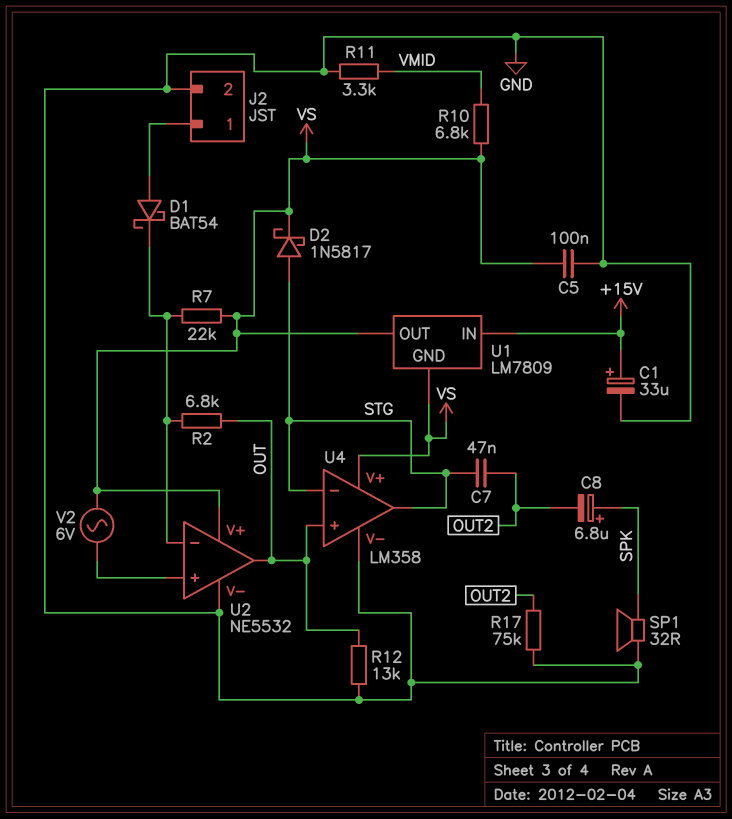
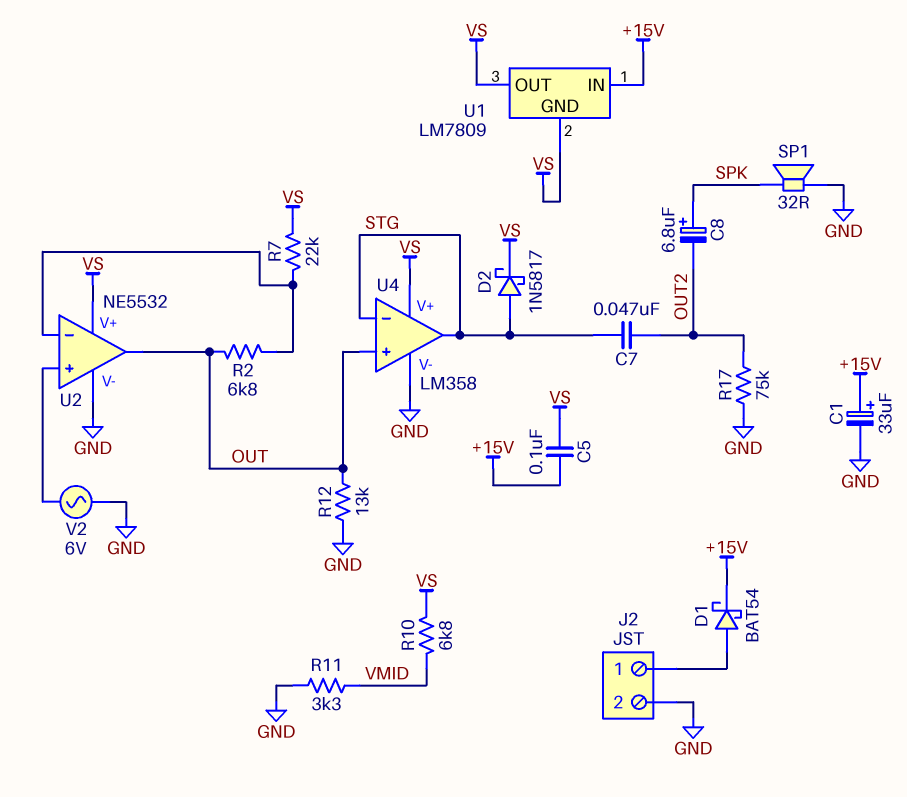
C5: 100nF (GND, VS) -> 100nF (+15V, VS)
D1: schottky BAT54 (A J2/1, K U2/in-) -> schottky BAT54 (A J2/1, K +15V)
V2: AC 6V (U2/in+, VS) -> AC 6V (GND, U2/in+)

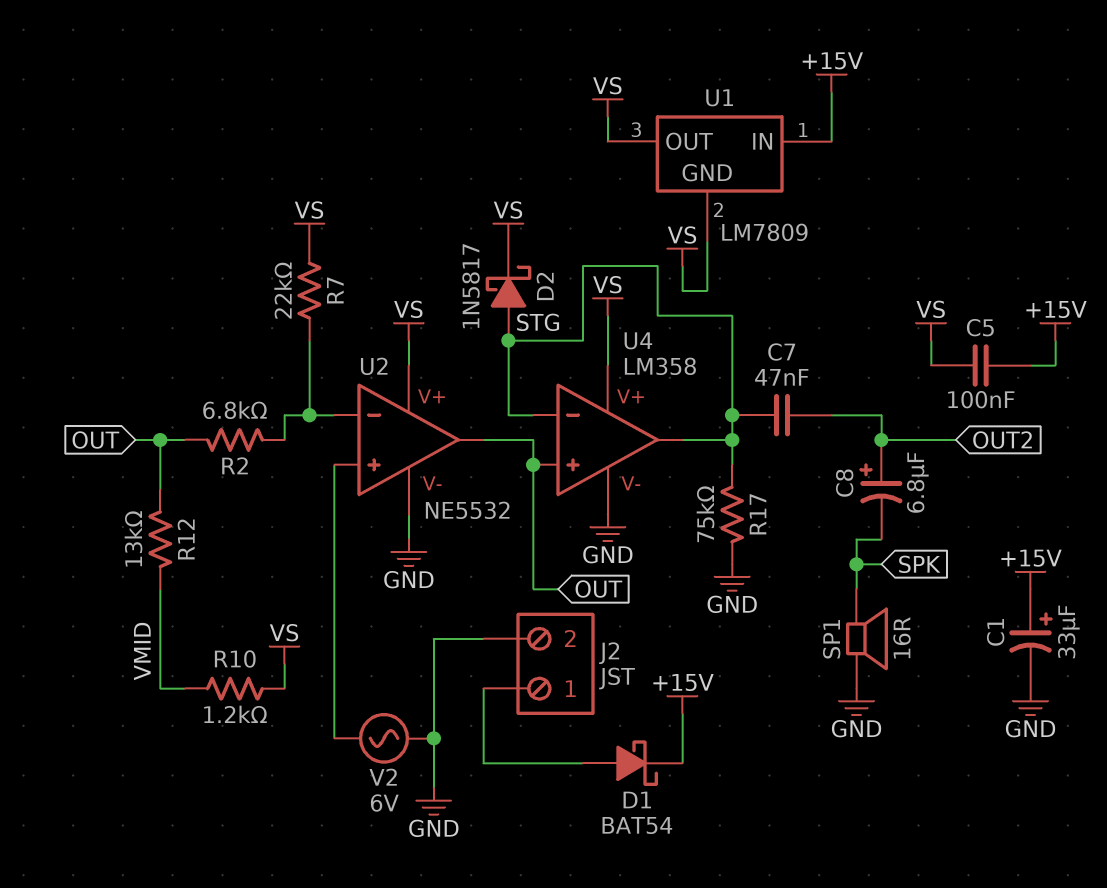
C8: 6.8uF (plus SPK, minus OUT2) -> 6.8uF (plus OUT2, minus SPK)
R10: 6.8k (VMID, VS) -> 1.2k (VMID, VS)
R11: 3.3k (GND, VMID) -> none
R12: 13k (GND, OUT) -> 13k (OUT, VMID)
R17: 75k (GND, OUT2) -> 75k (GND, STG)
SP1: speaker 32R (GND, SPK) -> speaker 16R (GND, SPK)

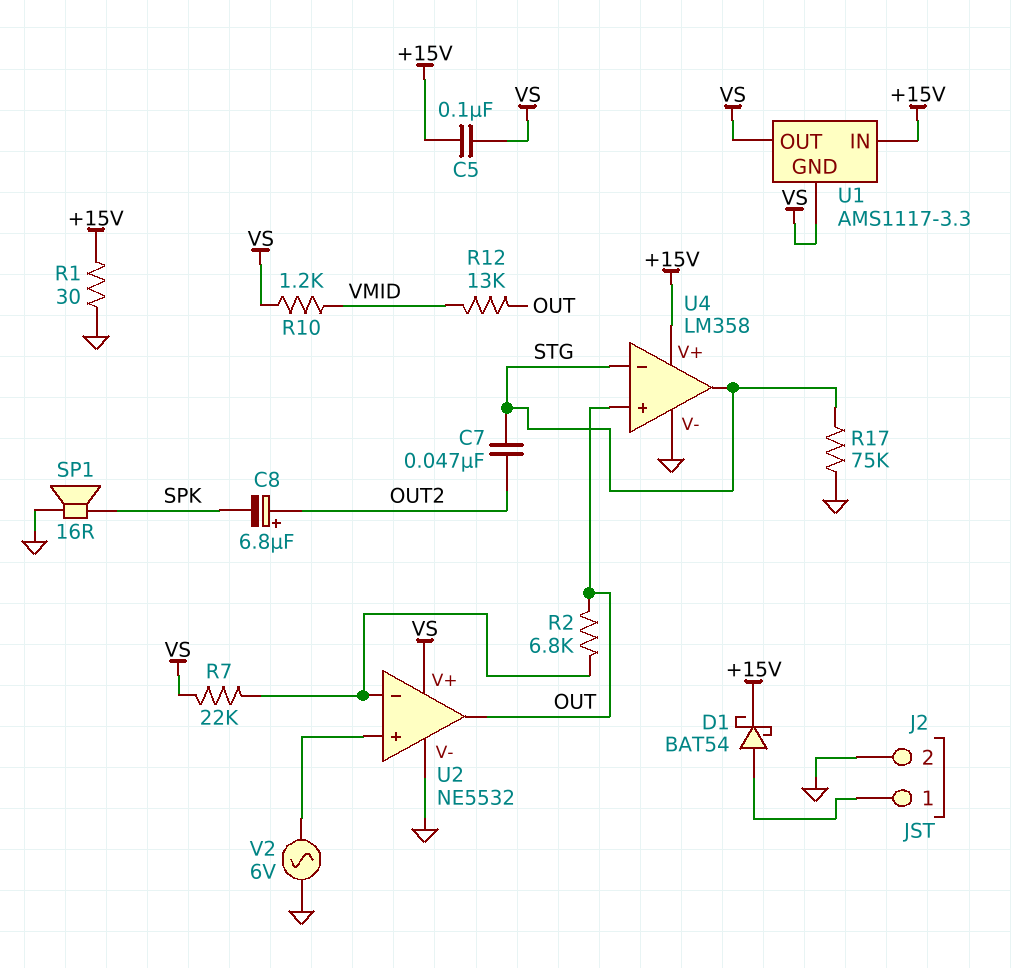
C1: 33uF (plus +15V, minus GND) -> none
D2: schottky 1N5817 (A STG, K VS) -> none
R1: none -> 30 (+15V, GND)
U1: LM7809 -> AMS1117-3.3
U4 pin V+: VS -> +15V

